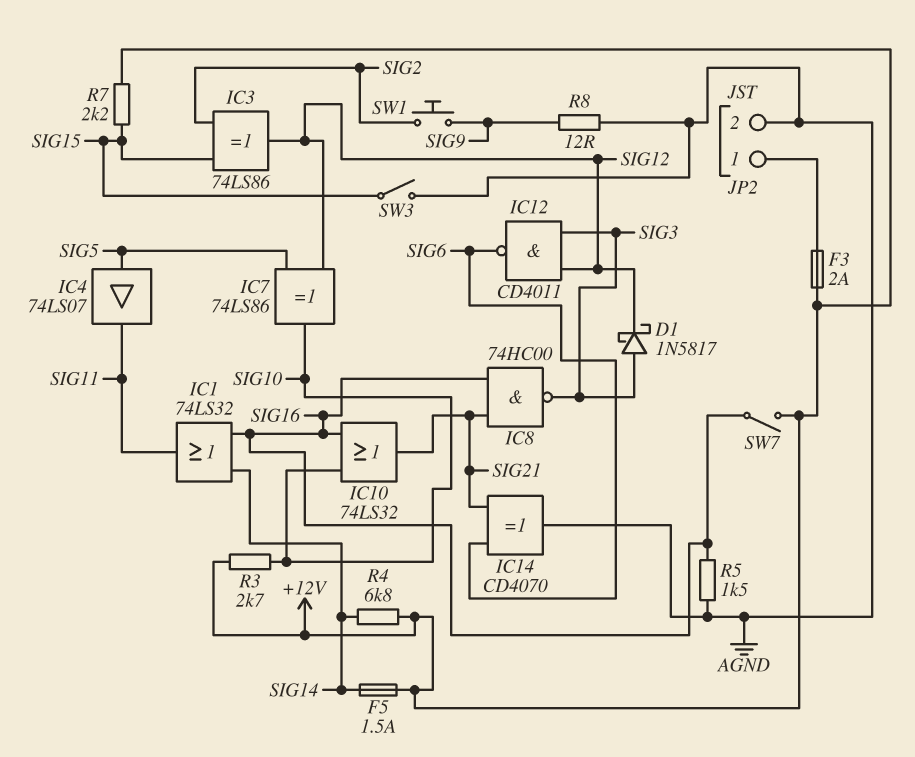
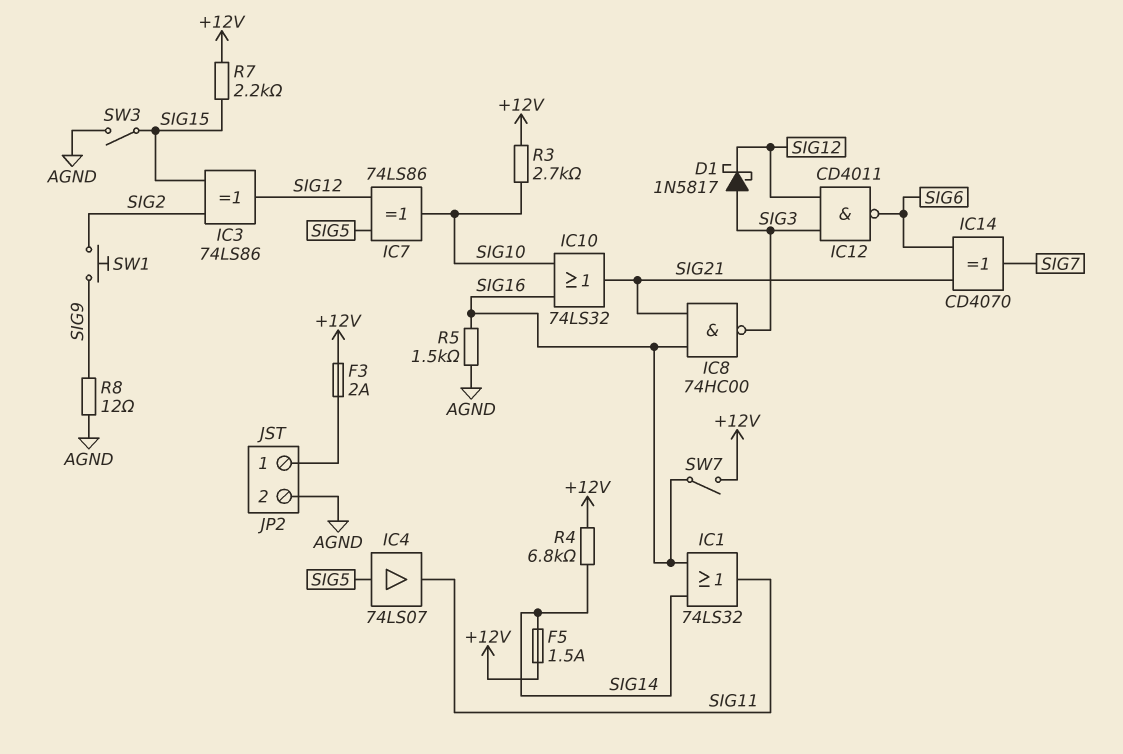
IC14: XOR CD4070 (in SIG6, in SIG21, out AGND) -> XOR CD4070 (in SIG6, in SIG21, out SIG7)

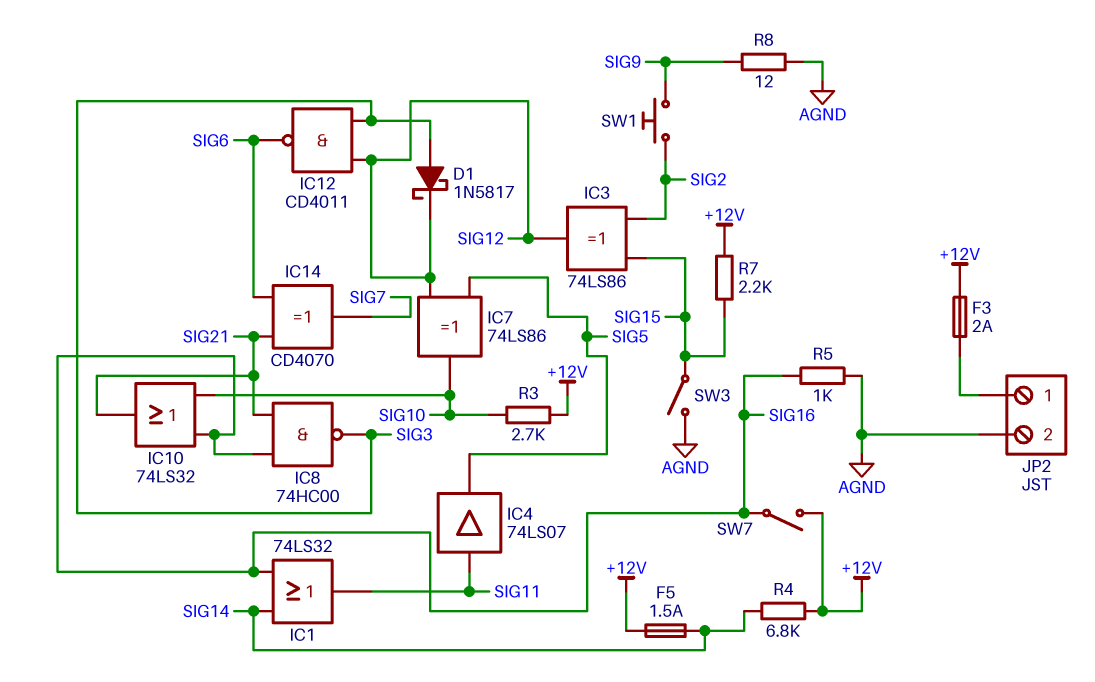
IC4: buffer 74LS07 (in SIG5, out SIG11) -> buffer 74LS07 (in SIG11, out SIG5)
R5: 1.5k (AGND, SIG16) -> 1k (AGND, SIG16)

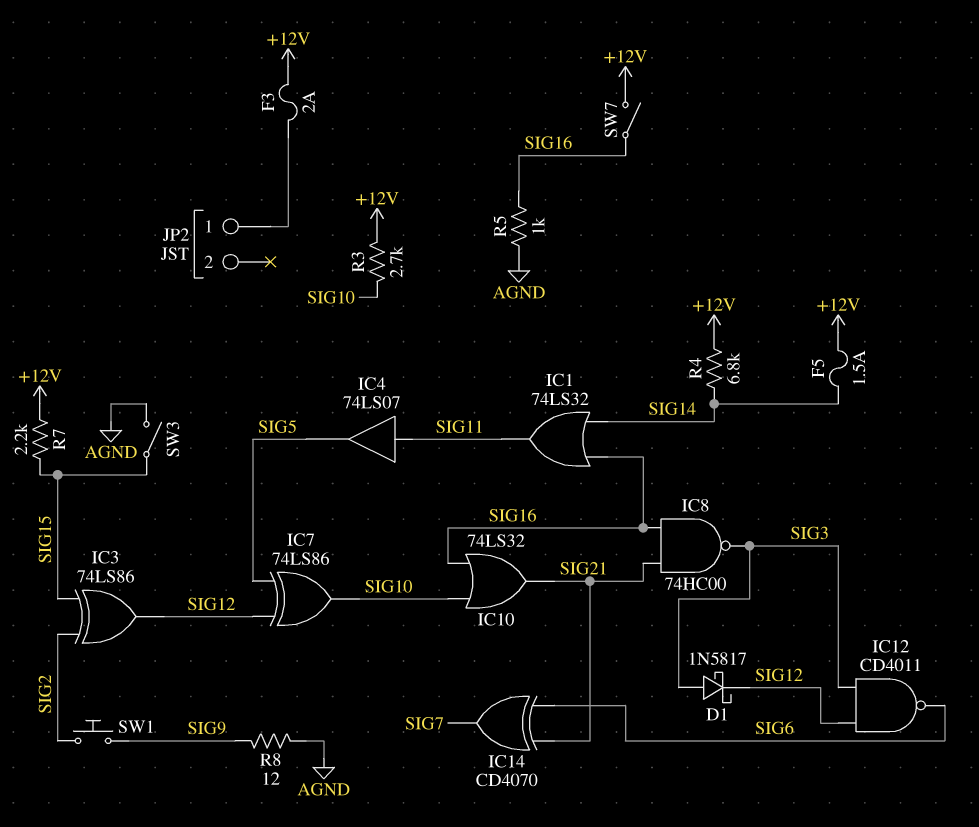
JP2 pin 2: AGND -> none

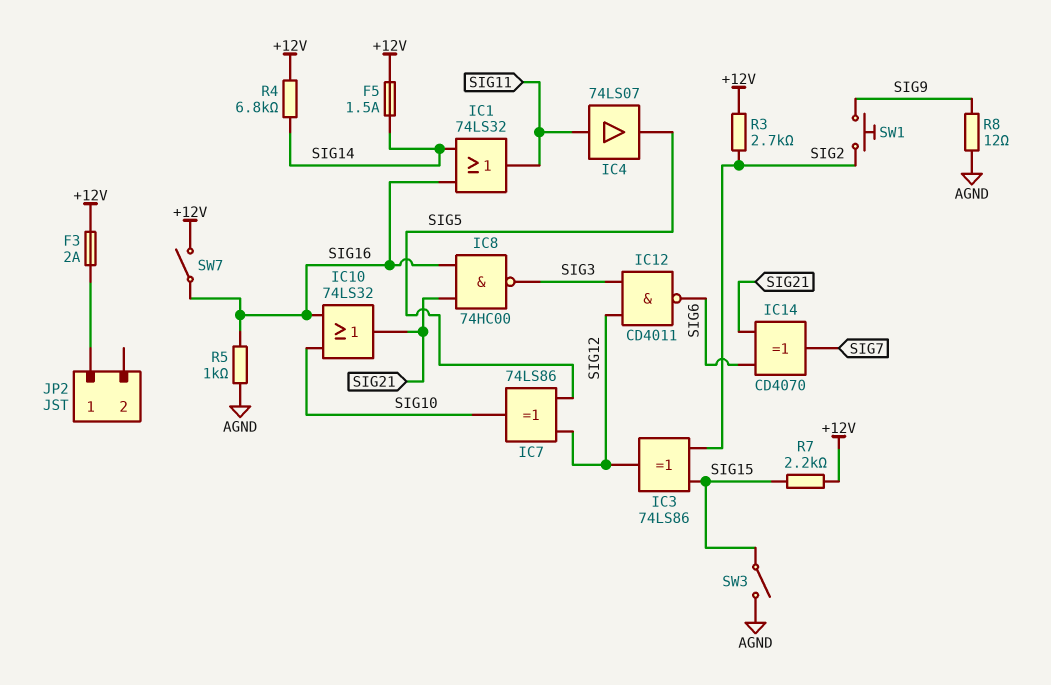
D1: schottky 1N5817 (A SIG3, K SIG12) -> none
R3: 2.7k (+12V, SIG10) -> 2.7k (+12V, SIG2)

